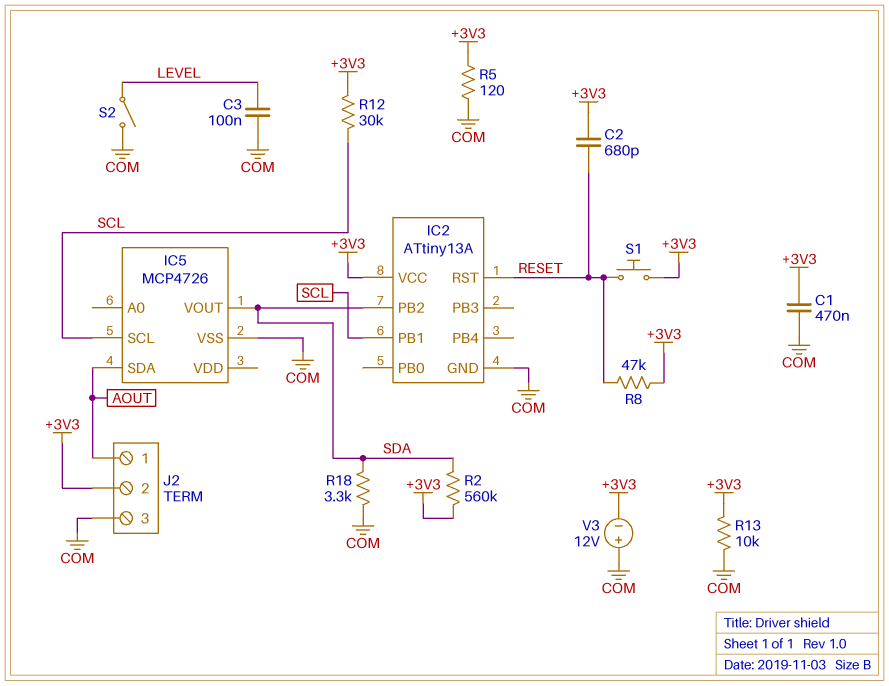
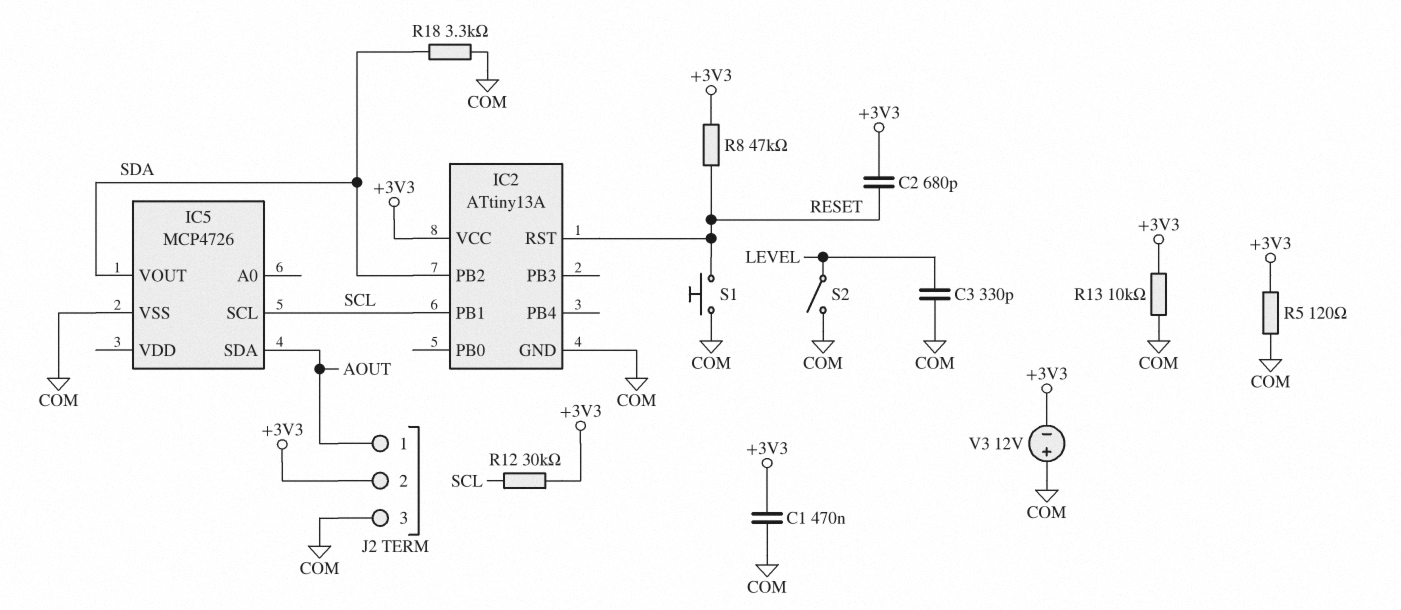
C3: 100nF (COM, LEVEL) -> 330pF (COM, LEVEL)
R2: 560k (+3V3, SDA) -> none
S1: button (+3V3, RESET) -> button (COM, RESET)

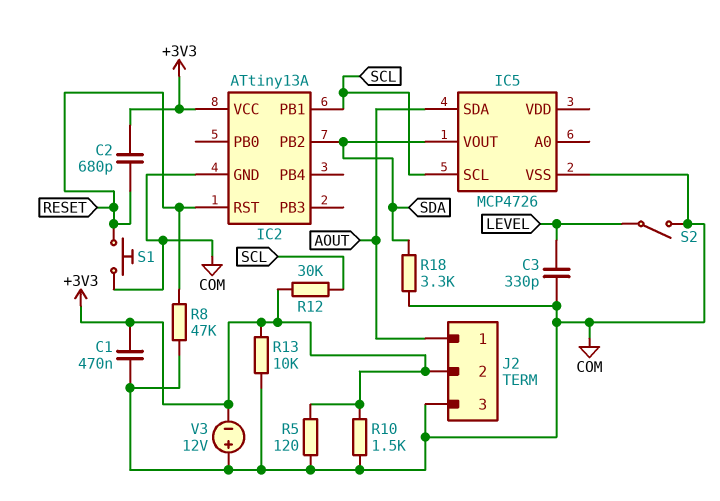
R8: 47k (+3V3, RESET) -> 47k (COM, RESET)
R10: none -> 1.5k (+3V3, COM)

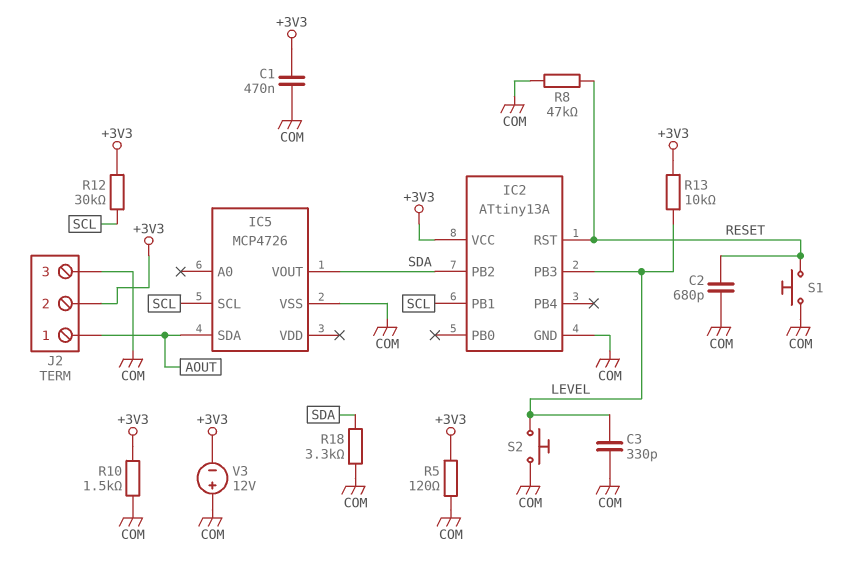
C2: 680pF (+3V3, RESET) -> 680pF (COM, RESET)
IC2 pin PB3: none -> LEVEL
R13: 10k (+3V3, COM) -> 10k (+3V3, LEVEL)
S2: switch (COM, LEVEL) -> button (COM, LEVEL)

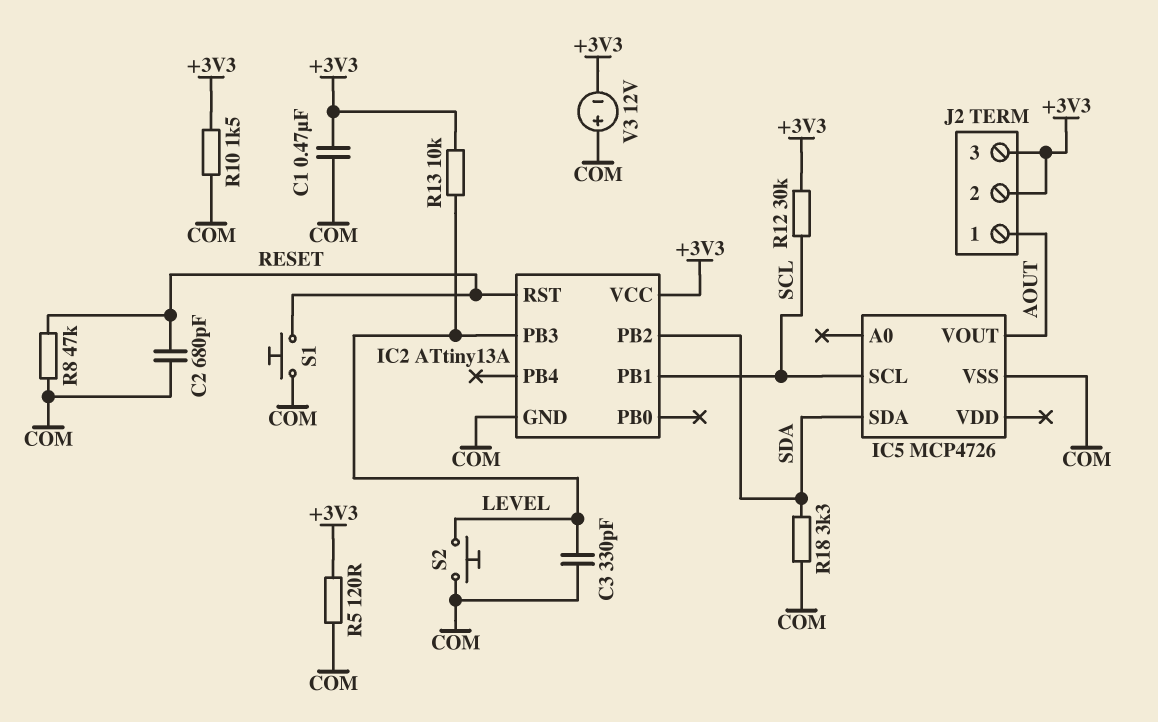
IC5 pin SDA: AOUT -> SDA
IC5 pin VOUT: SDA -> AOUT
J2 pin 3: COM -> +3V3

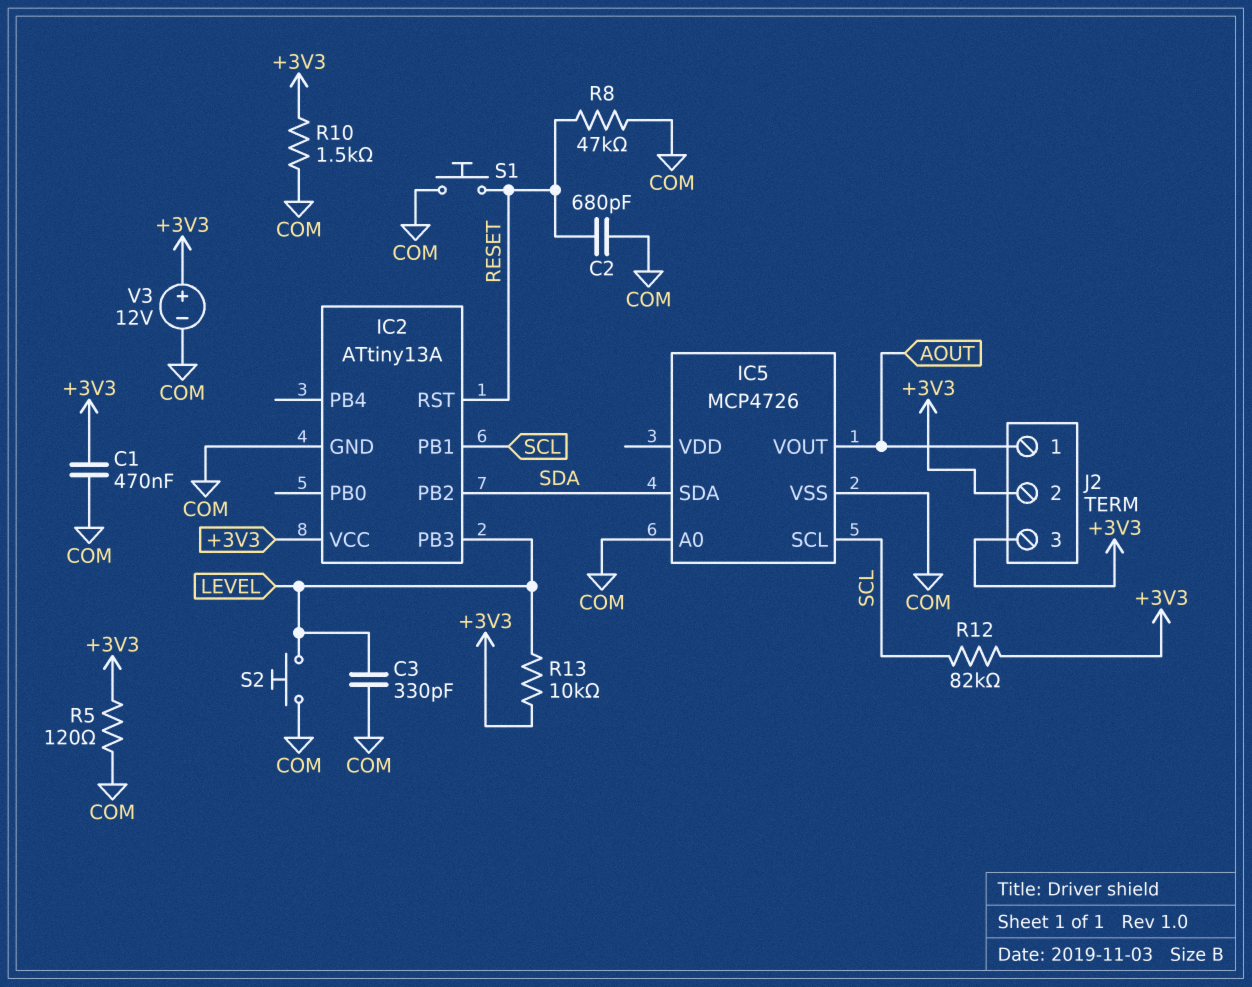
IC5 pin A0: none -> COM
R12: 30k (+3V3, SCL) -> 82k (+3V3, SCL)
R18: 3.3k (COM, SDA) -> none
V3: 12V (plus COM, minus +3V3) -> 12V (plus +3V3, minus COM)

